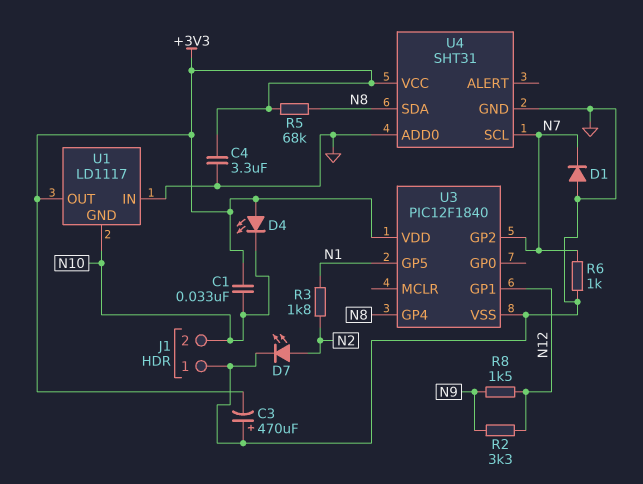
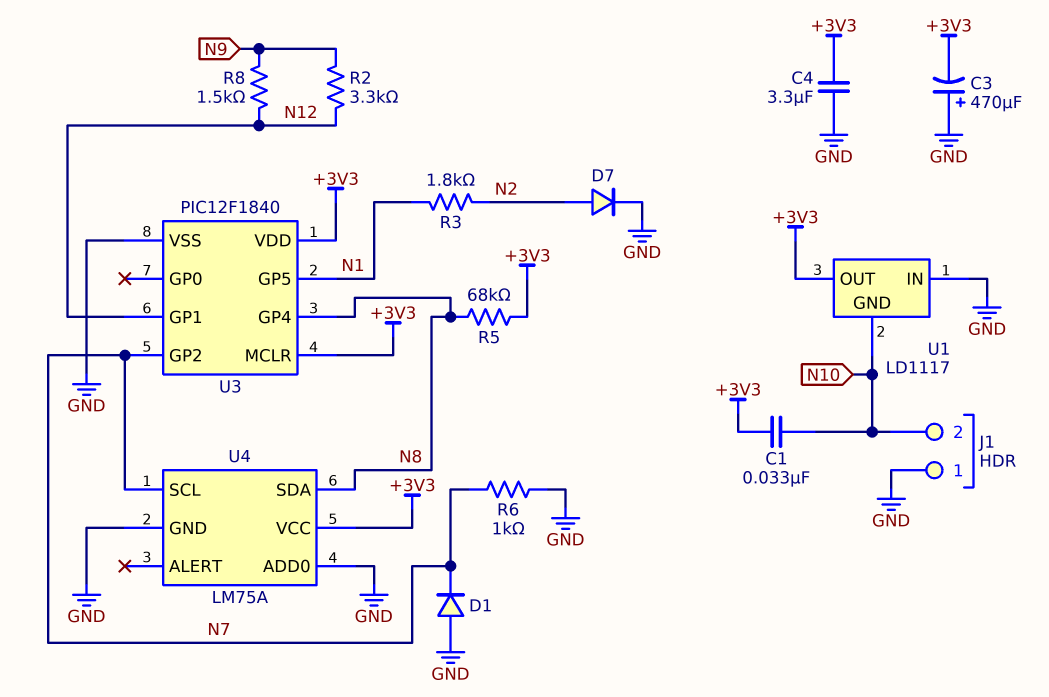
D4: LED (A +3V3, K N10) -> none
D7: LED (A N2, K GND) -> diode (A N2, K GND)
U3 pin MCLR: none -> +3V3
U4: SHT31 -> LM75A

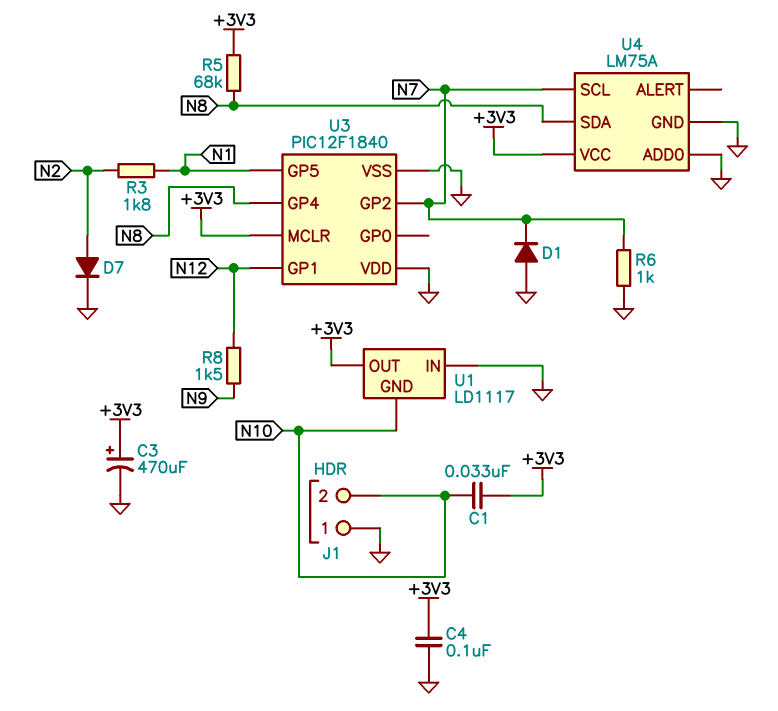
C3: 470uF (plus GND, minus +3V3) -> 470uF (plus +3V3, minus GND)
C4: 3.3uF (+3V3, GND) -> 100nF (+3V3, GND)
R2: 3.3k (N9, N12) -> none
U3 pin VDD: +3V3 -> GND

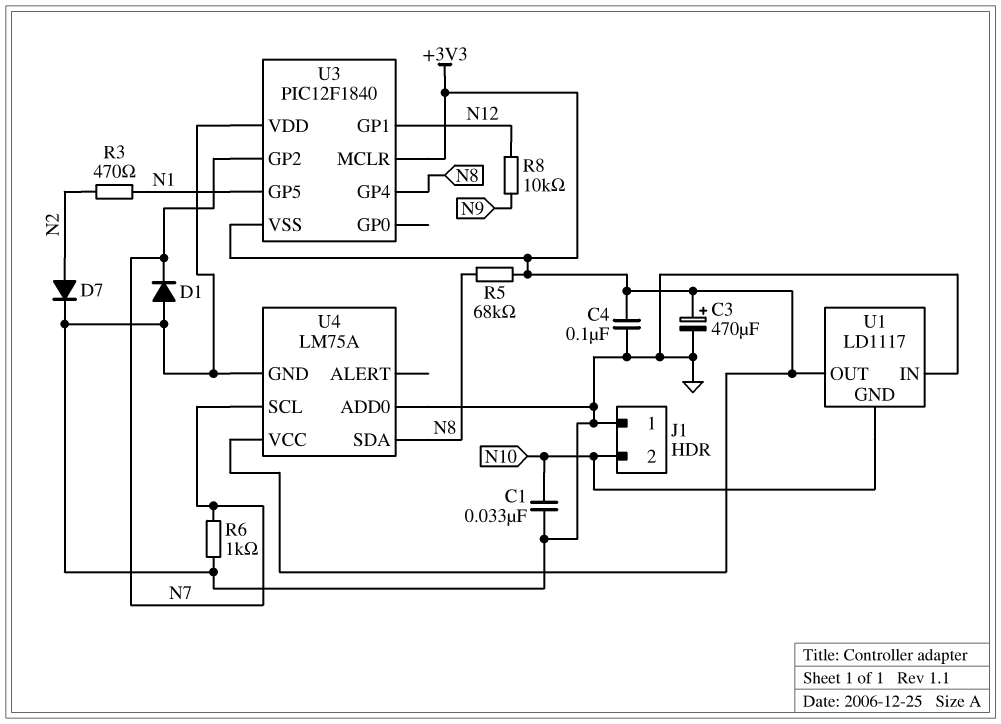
C1: 33nF (+3V3, N10) -> 33nF (GND, N10)
R3: 1.8k (N1, N2) -> 470 (N1, N2)
R8: 1.5k (N9, N12) -> 10k (N9, N12)
U3 pin VSS: GND -> +3V3

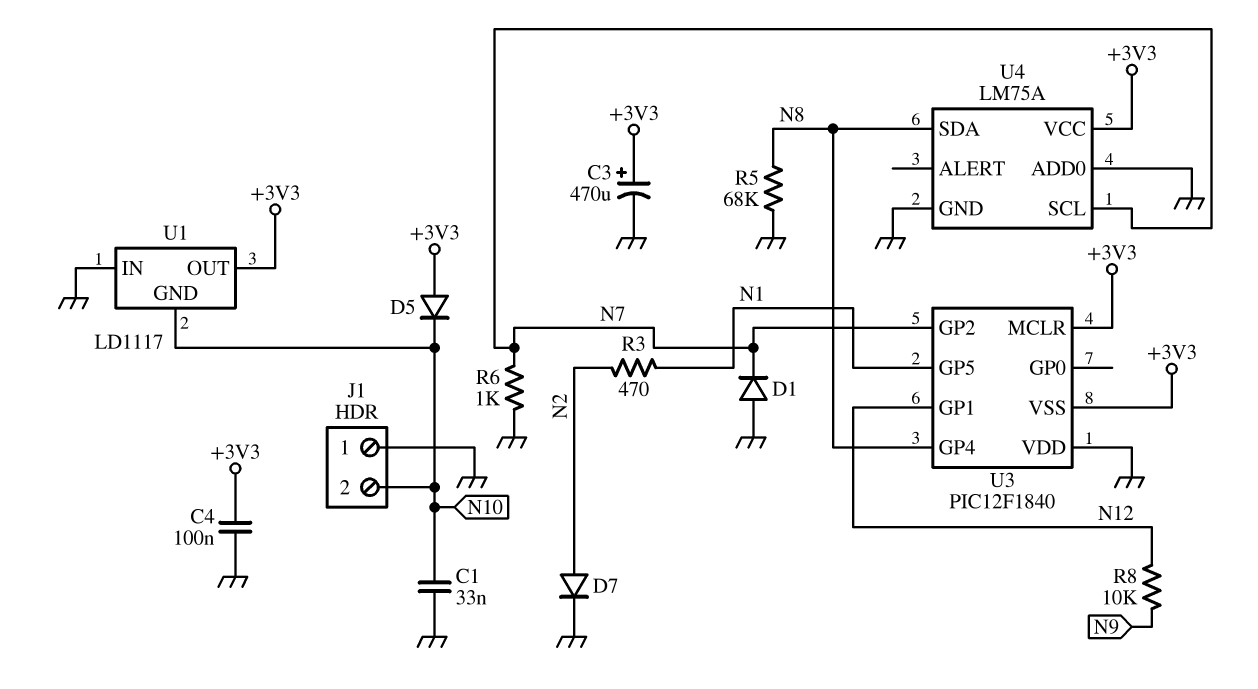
D5: none -> diode (A +3V3, K N10)
R5: 68k (+3V3, N8) -> 68k (GND, N8)

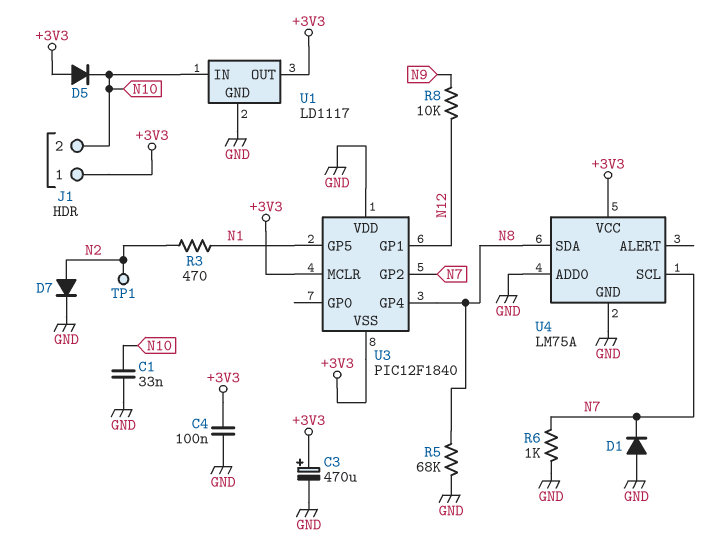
J1 pin 1: GND -> +3V3
TP1: none -> test point (N2)
U1 pin GND: N10 -> GND
U1 pin IN: GND -> N10

